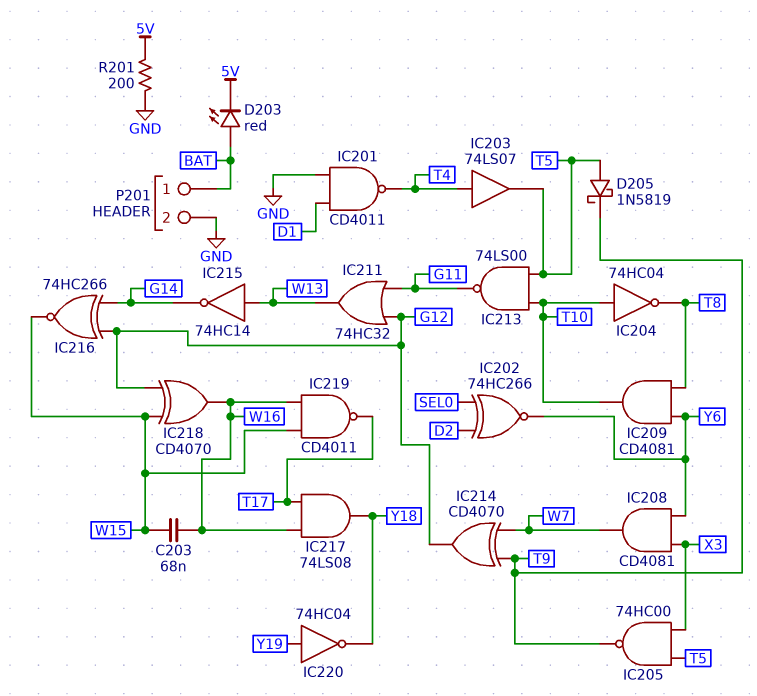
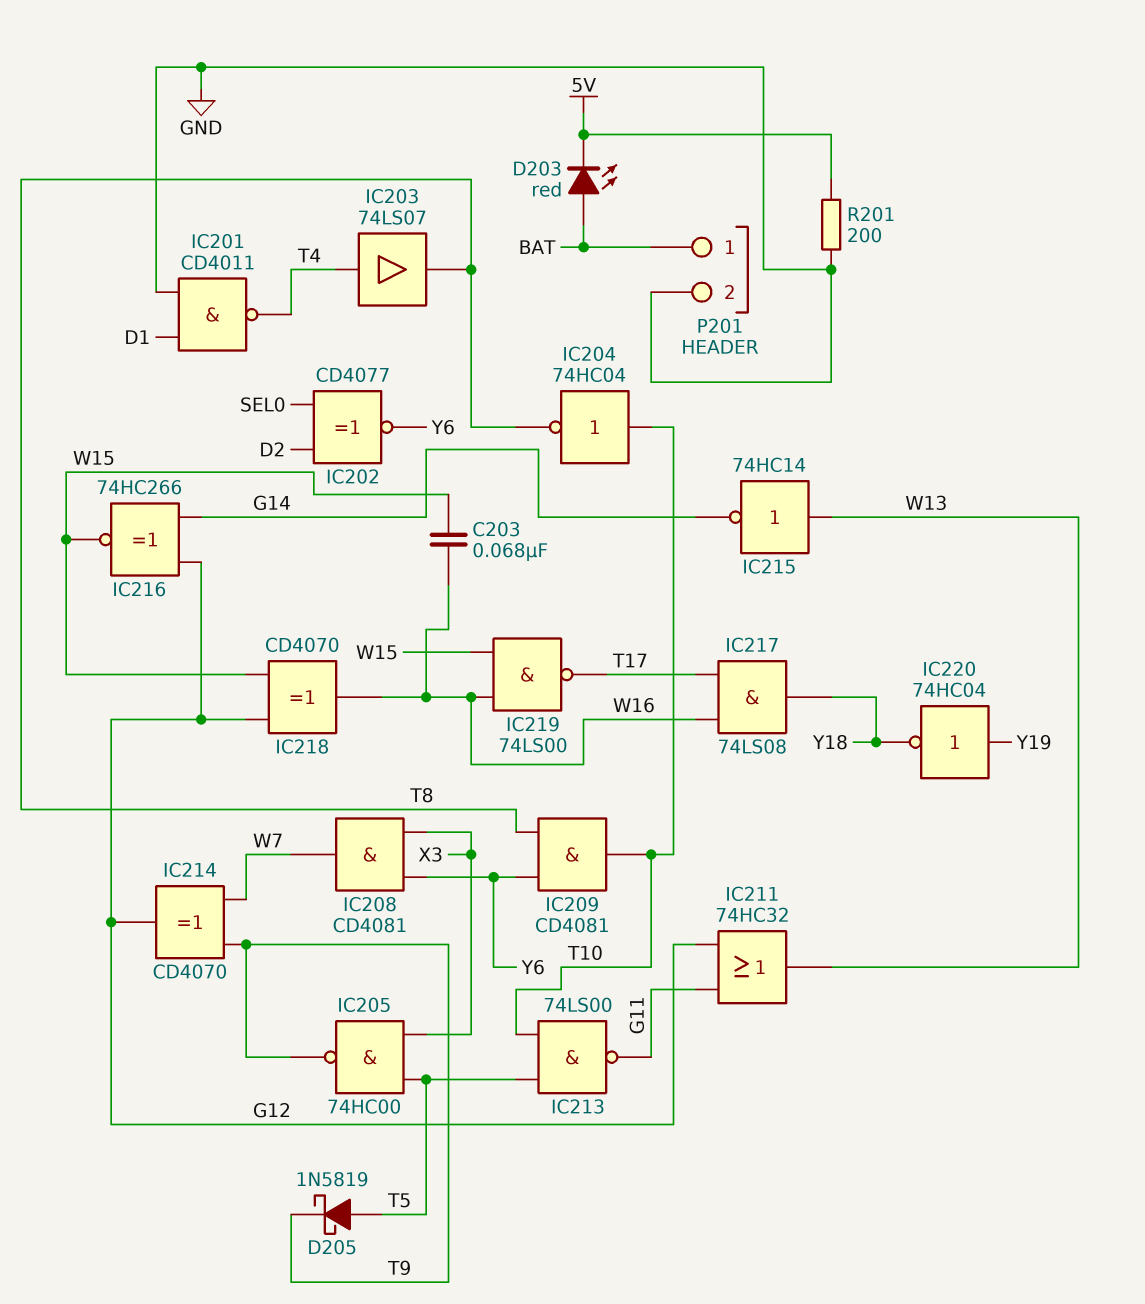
IC202: XNOR 74HC266 (in D2, in SEL0, out Y6) -> XNOR CD4077 (in D2, in SEL0, out Y6)
IC203: buffer 74LS07 (in T4, out T5) -> buffer 74LS07 (in T4, out T8)
IC219: NAND CD4011 (in W15, in W16, out T17) -> NAND 74LS00 (in W15, in W16, out T17)

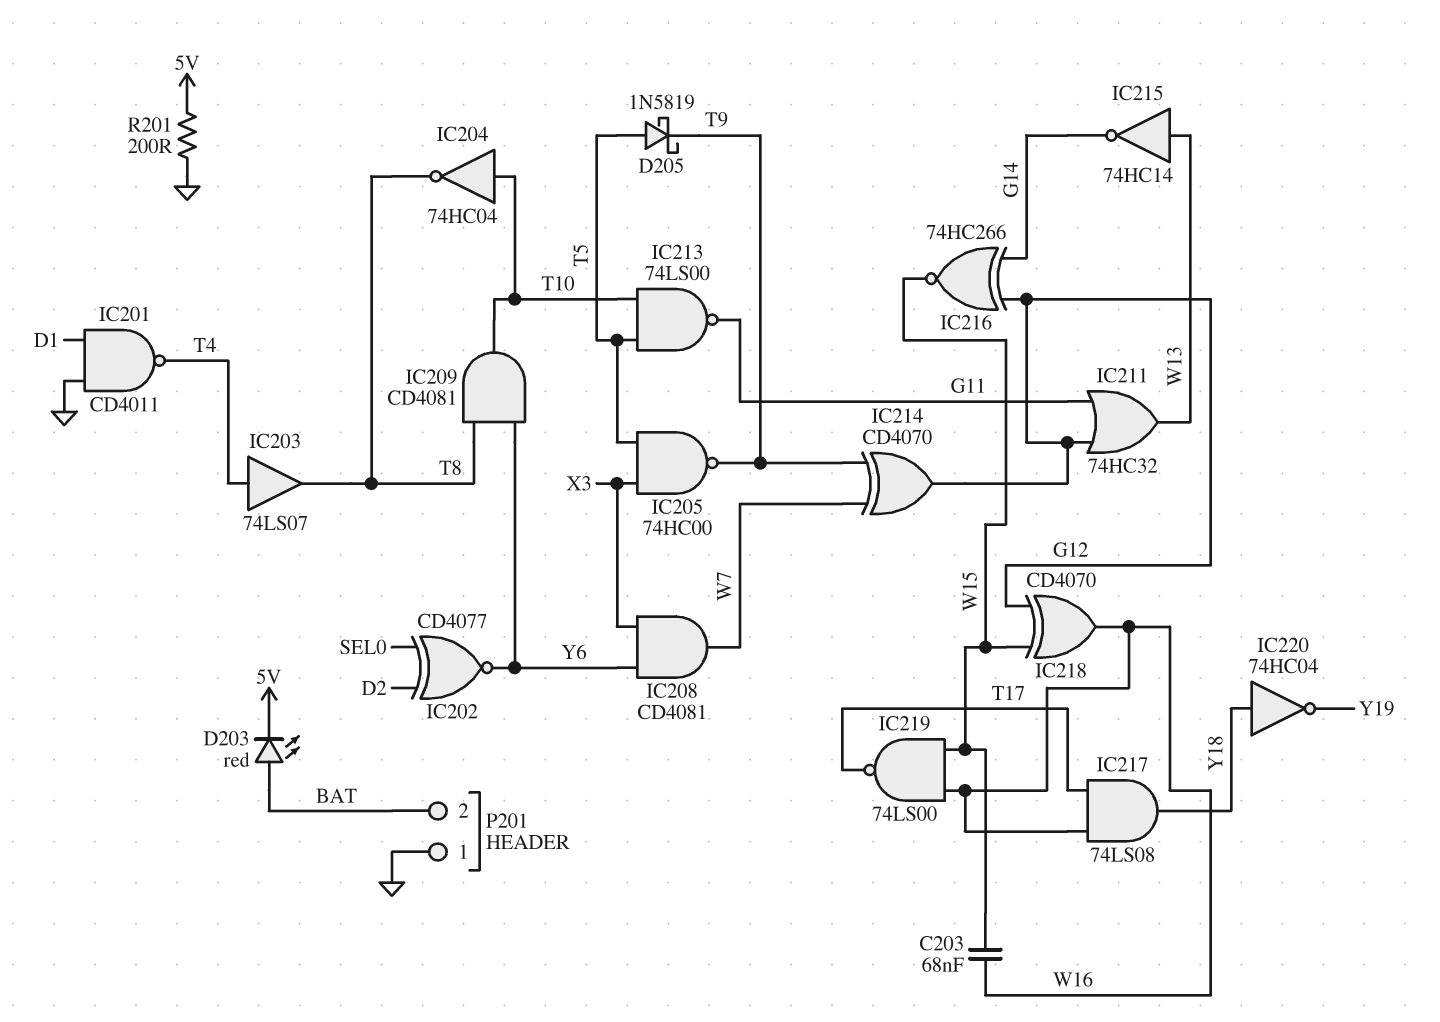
IC220: NOT 74HC04 (in Y19, out Y18) -> NOT 74HC04 (in Y18, out Y19)
P201 pin 1: BAT -> GND
P201 pin 2: GND -> BAT

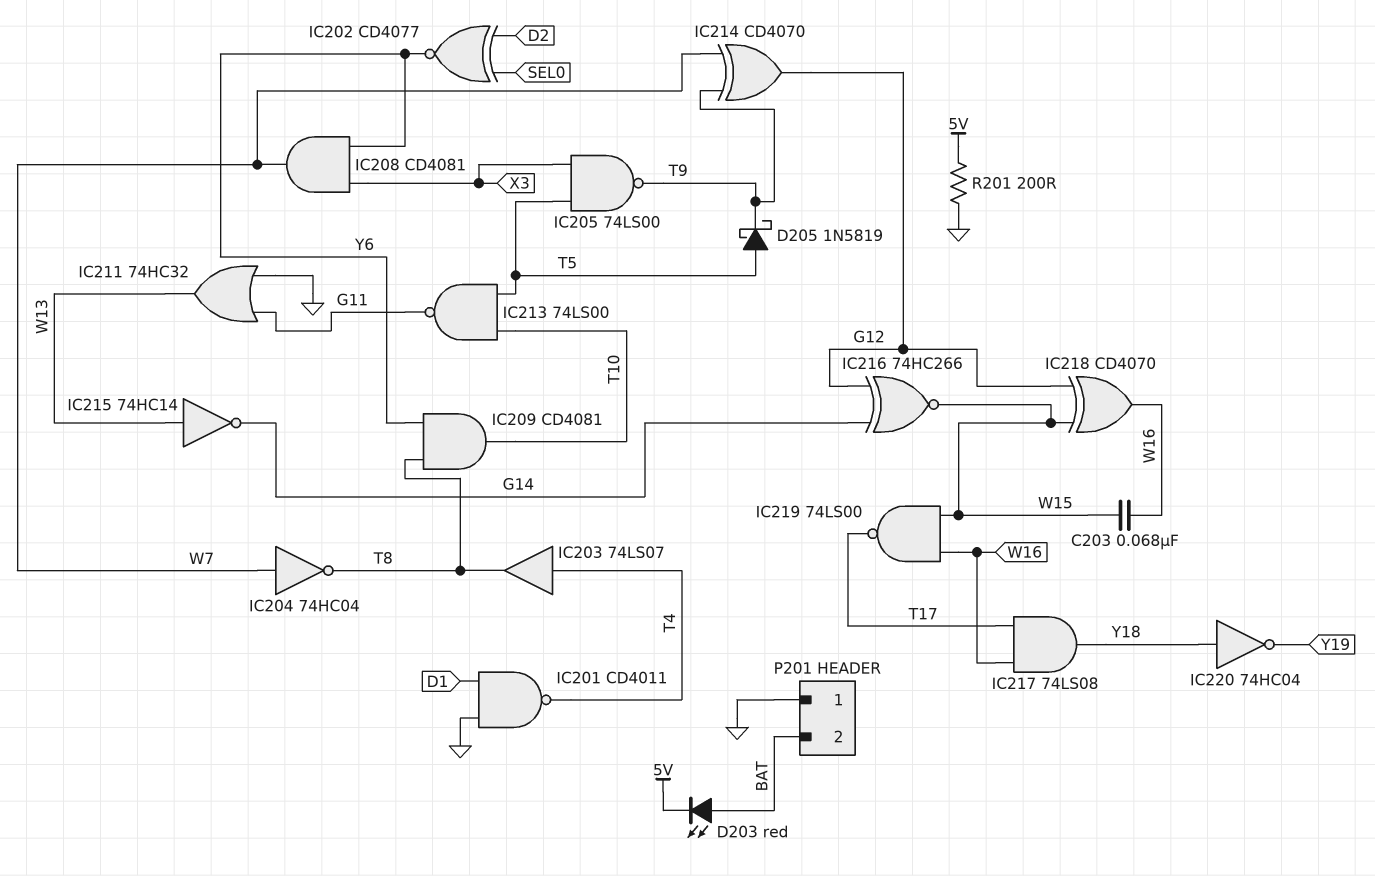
IC204: NOT 74HC04 (in T10, out T8) -> NOT 74HC04 (in W7, out T8)
IC205: NAND 74HC00 (in T5, in X3, out T9) -> NAND 74LS00 (in T5, in X3, out T9)
IC211: OR 74HC32 (in G11, in G12, out W13) -> OR 74HC32 (in G11, in GND, out W13)

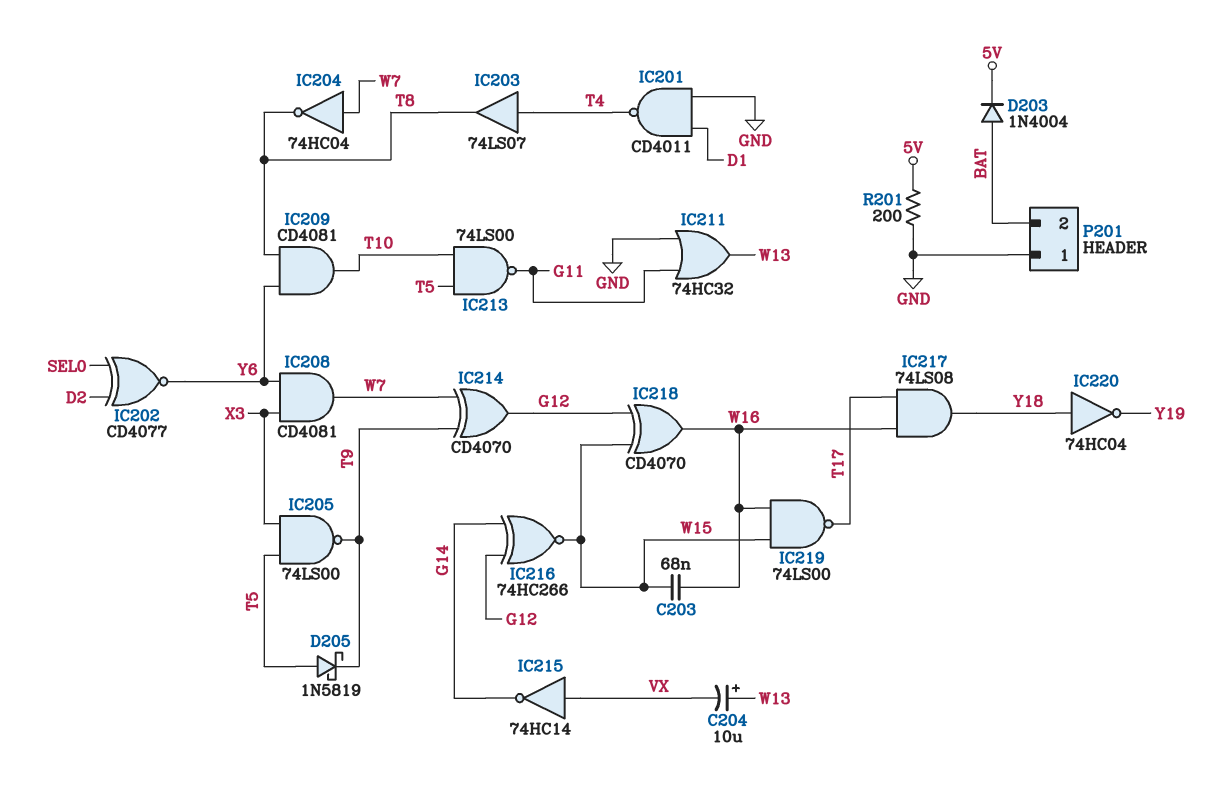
C204: none -> 10uF (plus W13, minus VX)
D203: LED red (A BAT, K 5V) -> diode 1N4004 (A BAT, K 5V)
IC215: NOT 74HC14 (in W13, out G14) -> NOT 74HC14 (in VX, out G14)

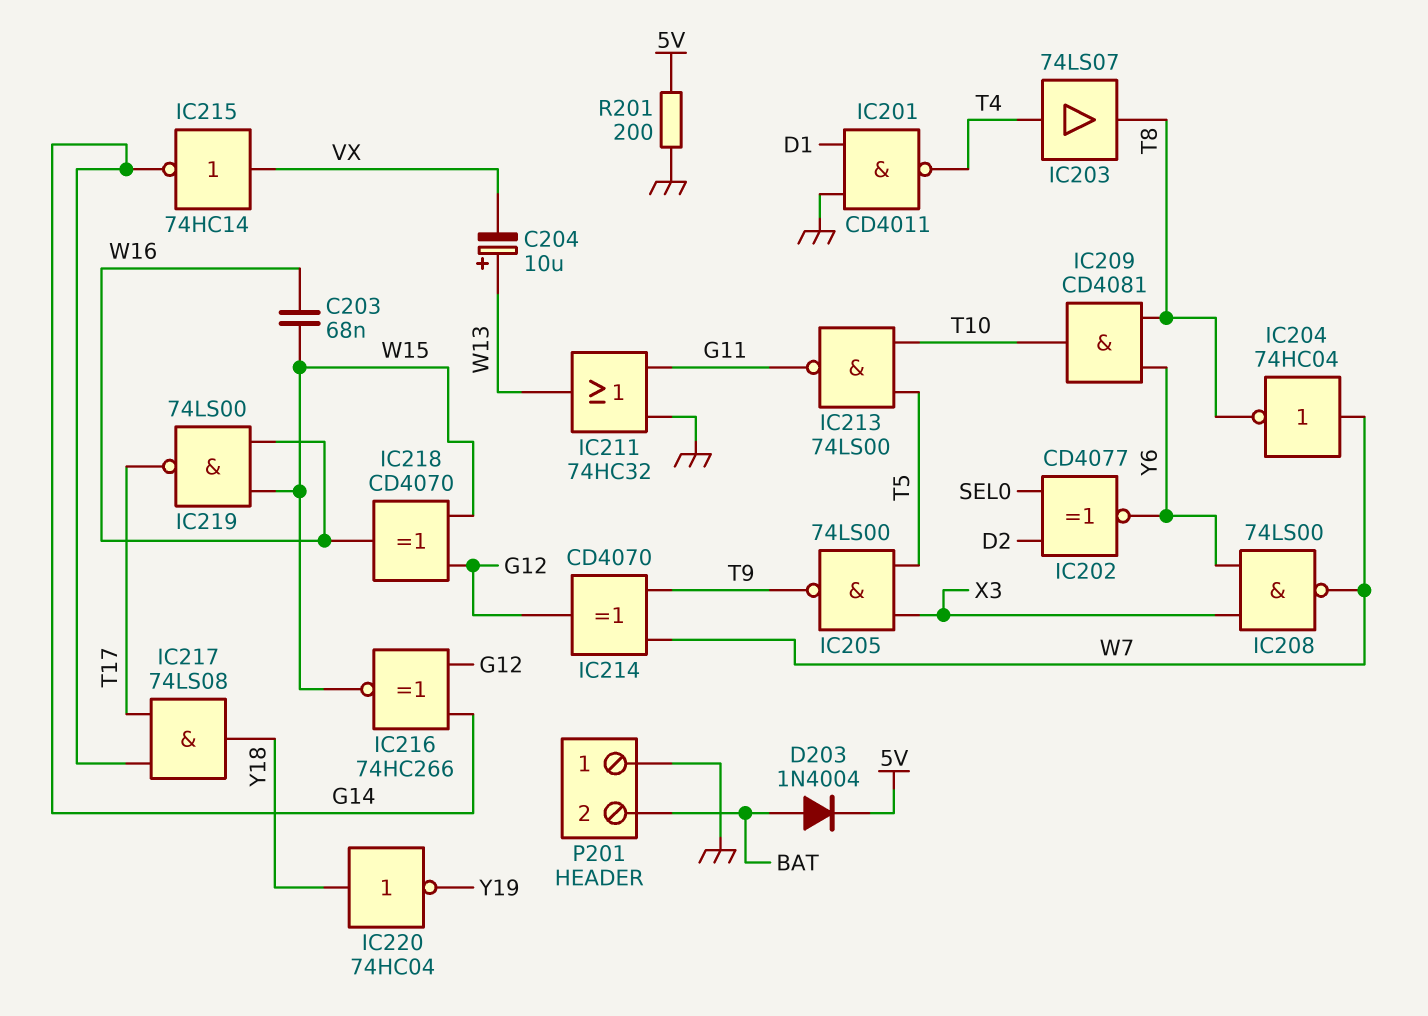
D205: schottky 1N5819 (A T5, K T9) -> none
IC208: AND CD4081 (in X3, in Y6, out W7) -> NAND 74LS00 (in X3, in Y6, out W7)
IC217: AND 74LS08 (in T17, in W16, out Y18) -> AND 74LS08 (in G14, in T17, out Y18)

